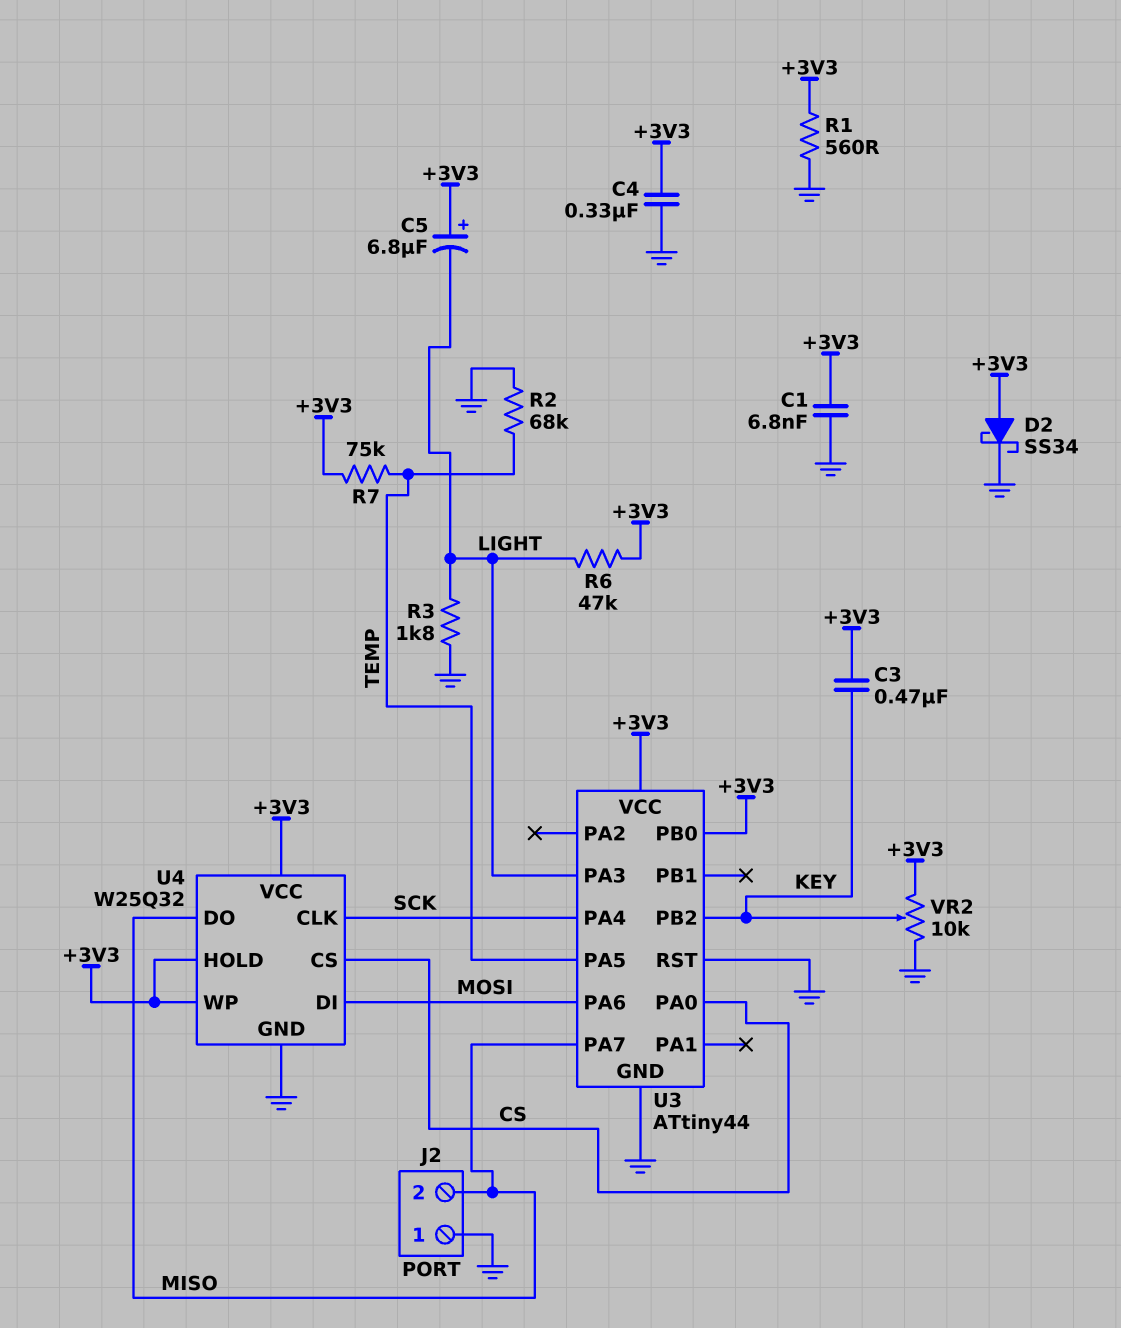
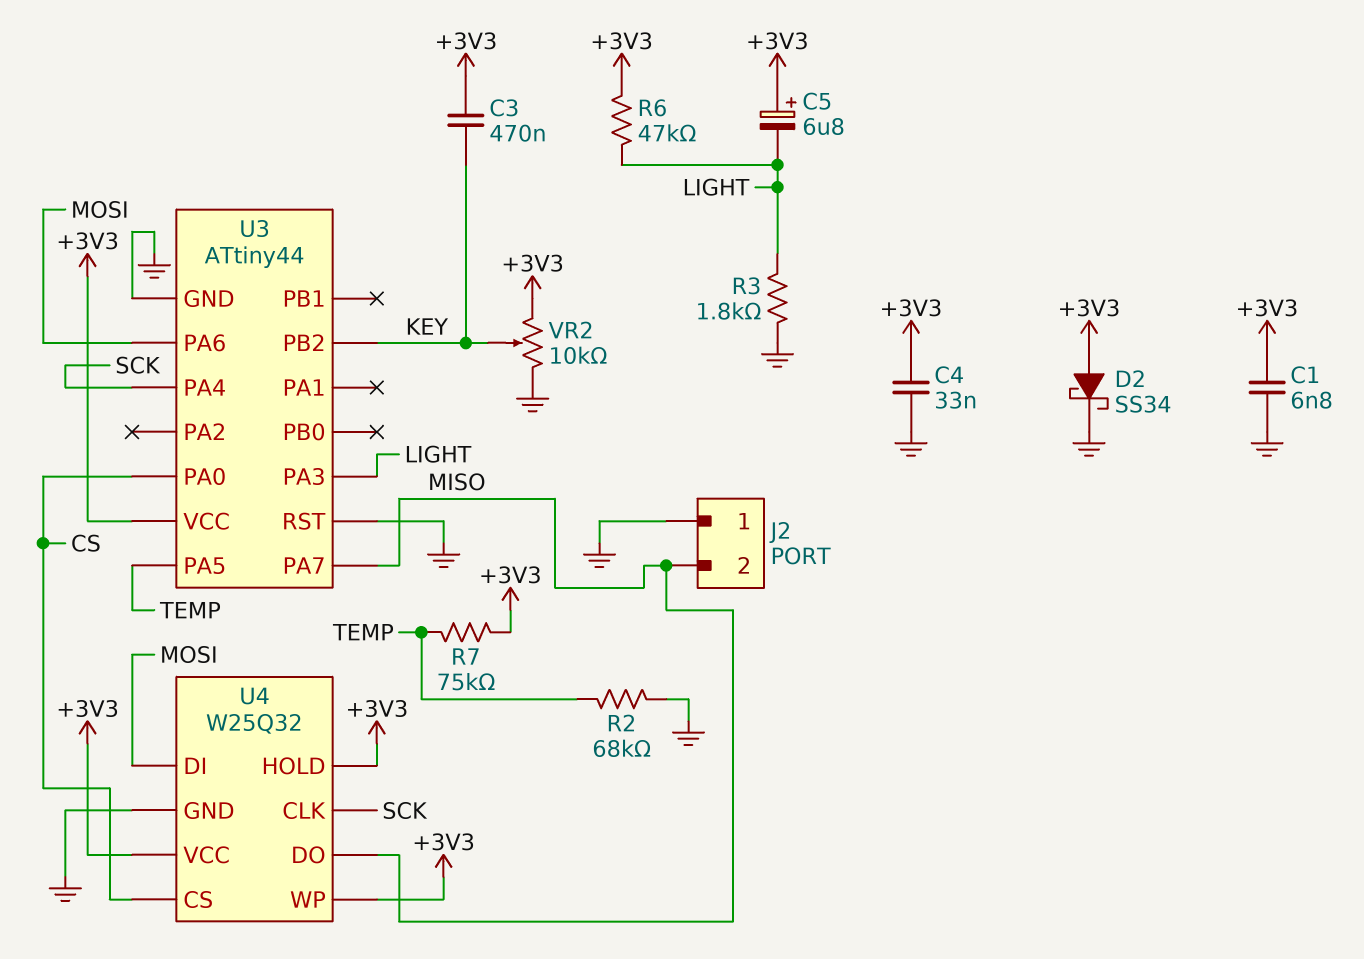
C4: 330nF (+3V3, GND) -> 33nF (+3V3, GND)
R1: 560 (+3V3, GND) -> none
U3 pin PB0: +3V3 -> none

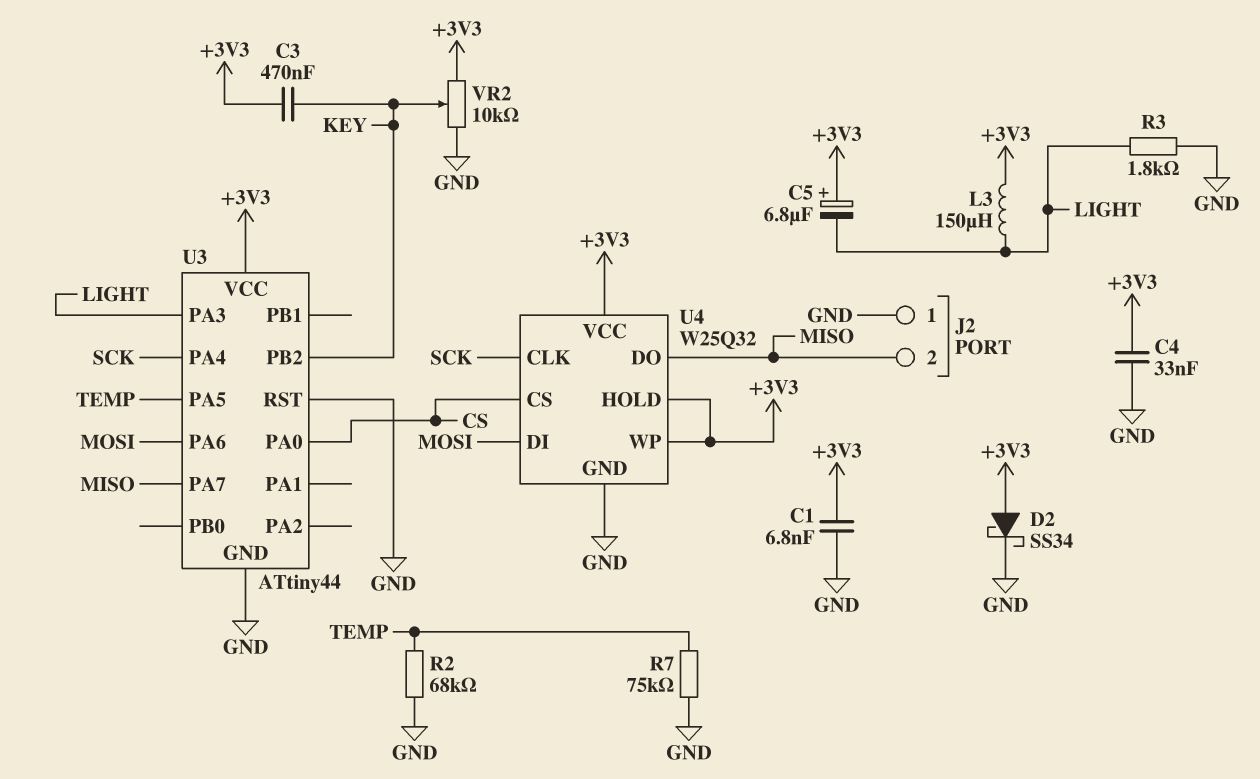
L3: none -> 150uH (+3V3, LIGHT)
R6: 47k (+3V3, LIGHT) -> none
R7: 75k (+3V3, TEMP) -> 75k (GND, TEMP)

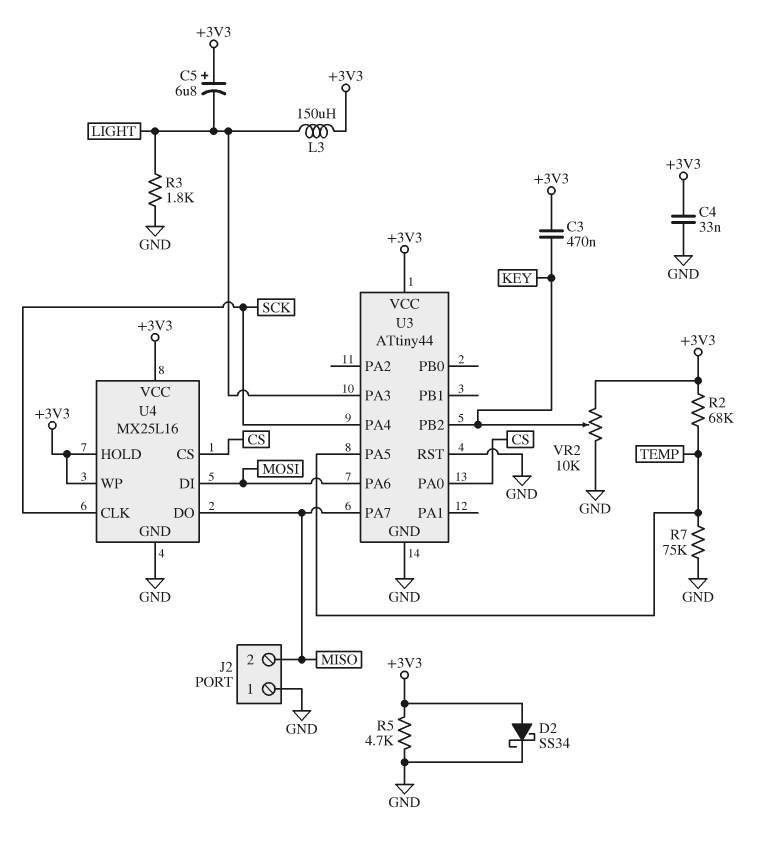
C1: 6.8nF (+3V3, GND) -> none
R2: 68k (GND, TEMP) -> 68k (+3V3, TEMP)
R5: none -> 4.7k (+3V3, GND)
U4: W25Q32 -> MX25L16

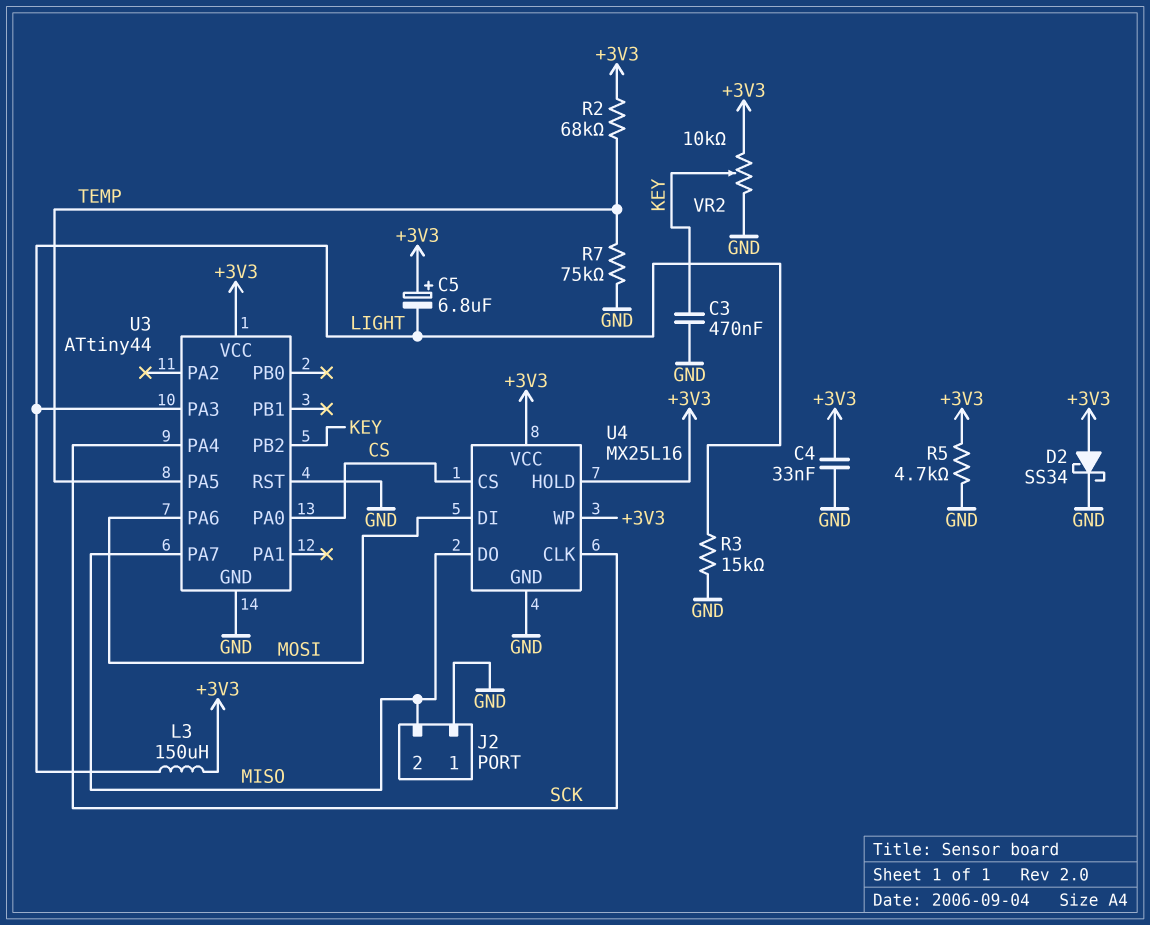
C3: 470nF (+3V3, KEY) -> 470nF (GND, KEY)
R3: 1.8k (GND, LIGHT) -> 15k (GND, LIGHT)

